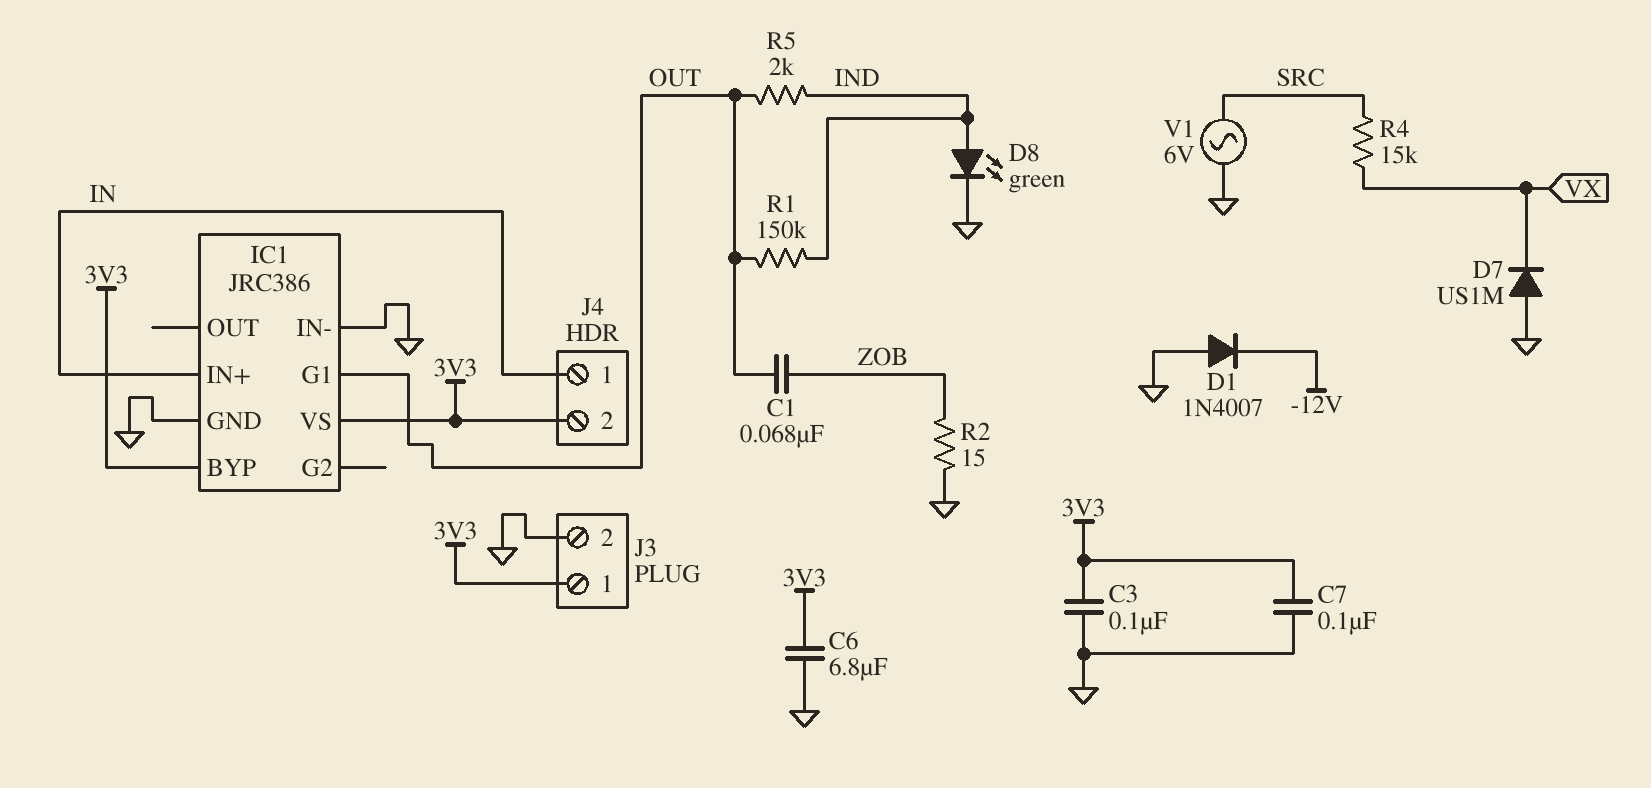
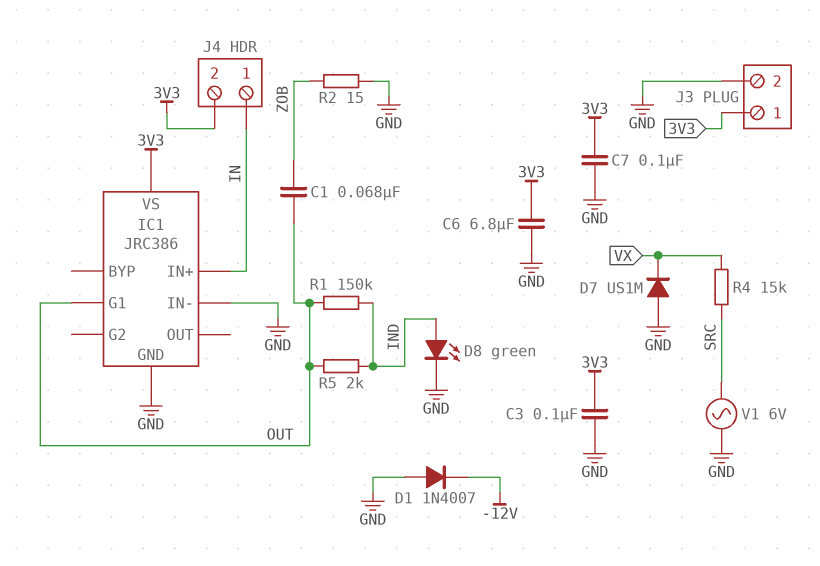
IC1 pin BYP: 3V3 -> none

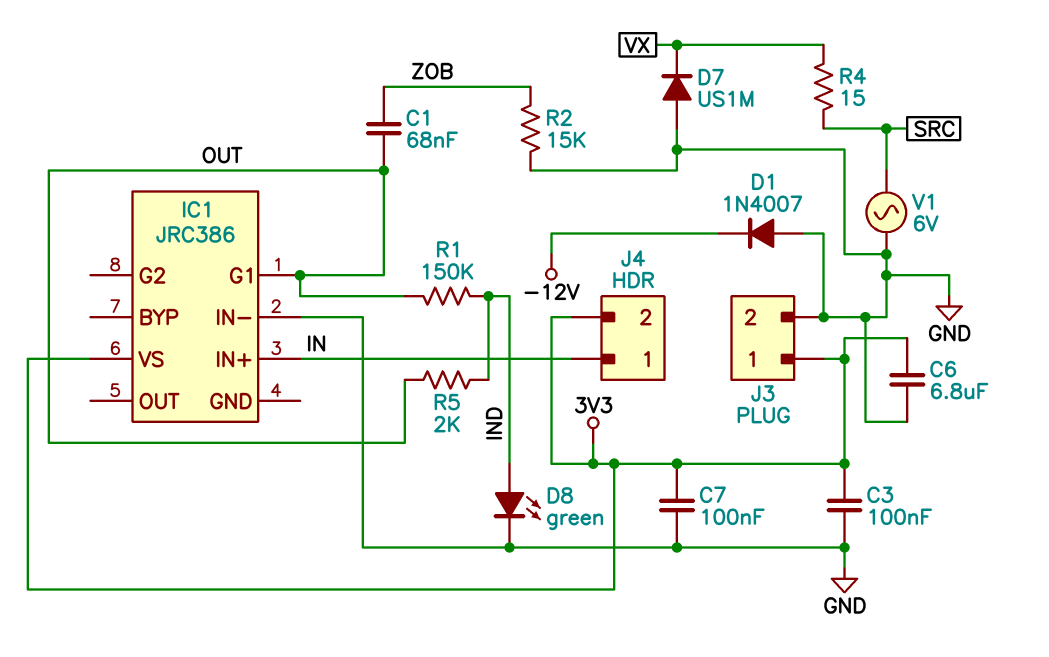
IC1 pin GND: GND -> none
R2: 15 (GND, ZOB) -> 15k (GND, ZOB)
R4: 15k (SRC, VX) -> 15 (SRC, VX)

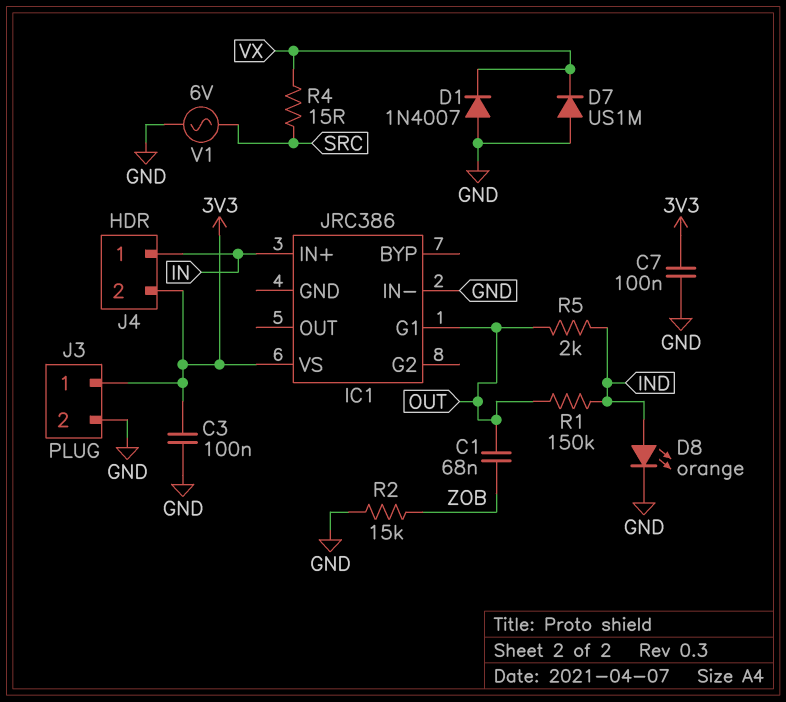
C6: 6.8uF (3V3, GND) -> none
D1: diode 1N4007 (A GND, K -12V) -> diode 1N4007 (A GND, K VX)
D8: LED green (A IND, K GND) -> LED orange (A IND, K GND)

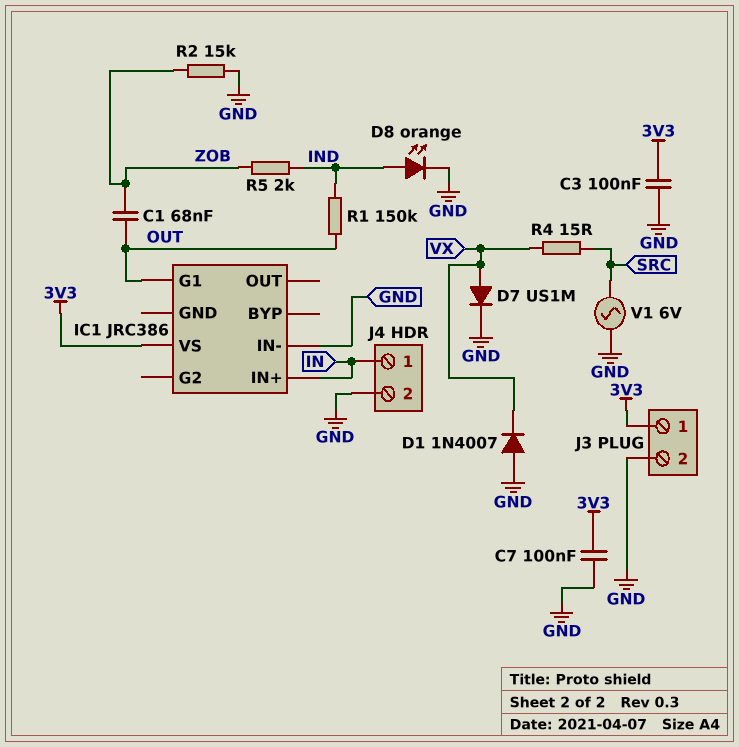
D7: diode US1M (A GND, K VX) -> diode US1M (A VX, K GND)
J4 pin 2: 3V3 -> GND
R5: 2k (IND, OUT) -> 2k (IND, ZOB)

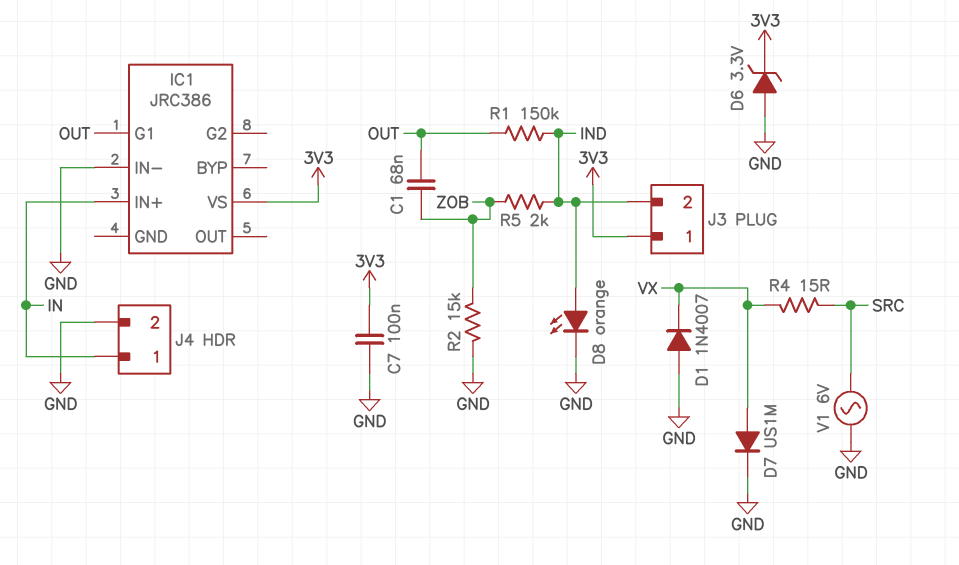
C3: 100nF (3V3, GND) -> none
D6: none -> zener 3.3V (A GND, K 3V3)
J3 pin 2: GND -> IND

